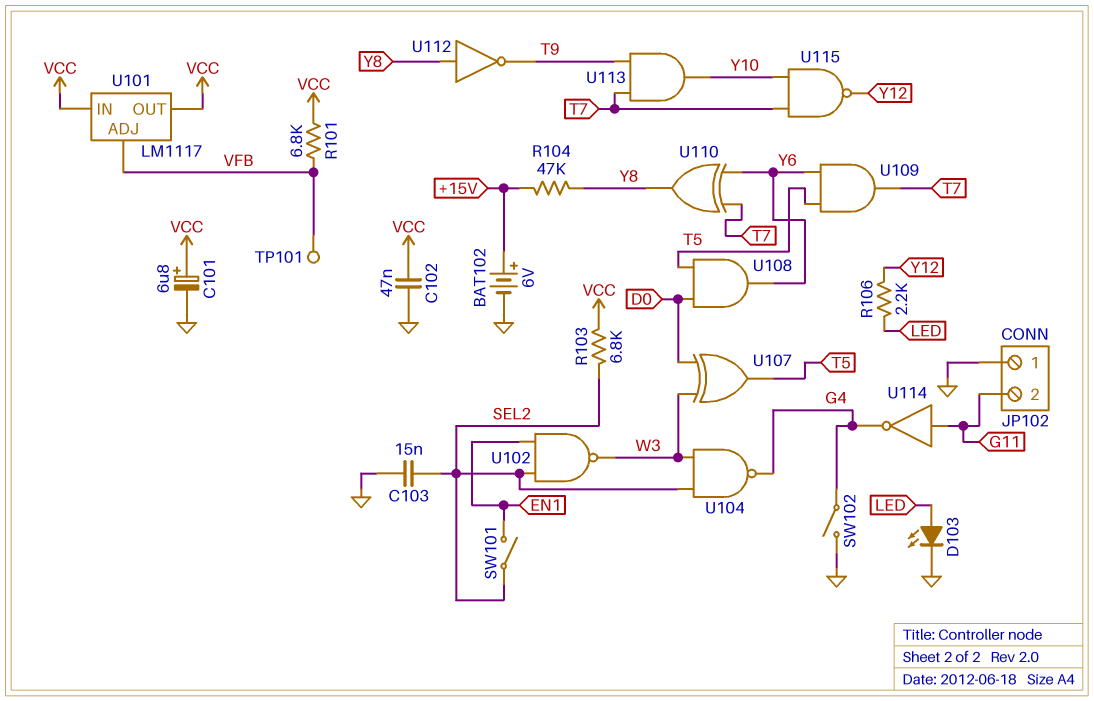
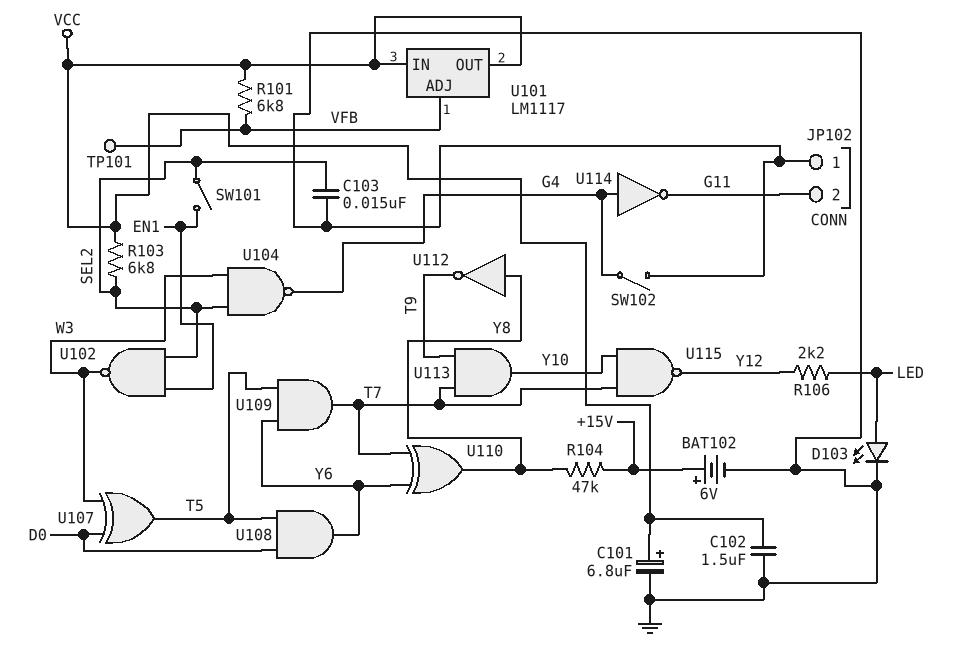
C102: 47nF (GND, VCC) -> 1.5uF (GND, VCC)
U114: NOT (in G11, out G4) -> NOT (in G4, out G11)

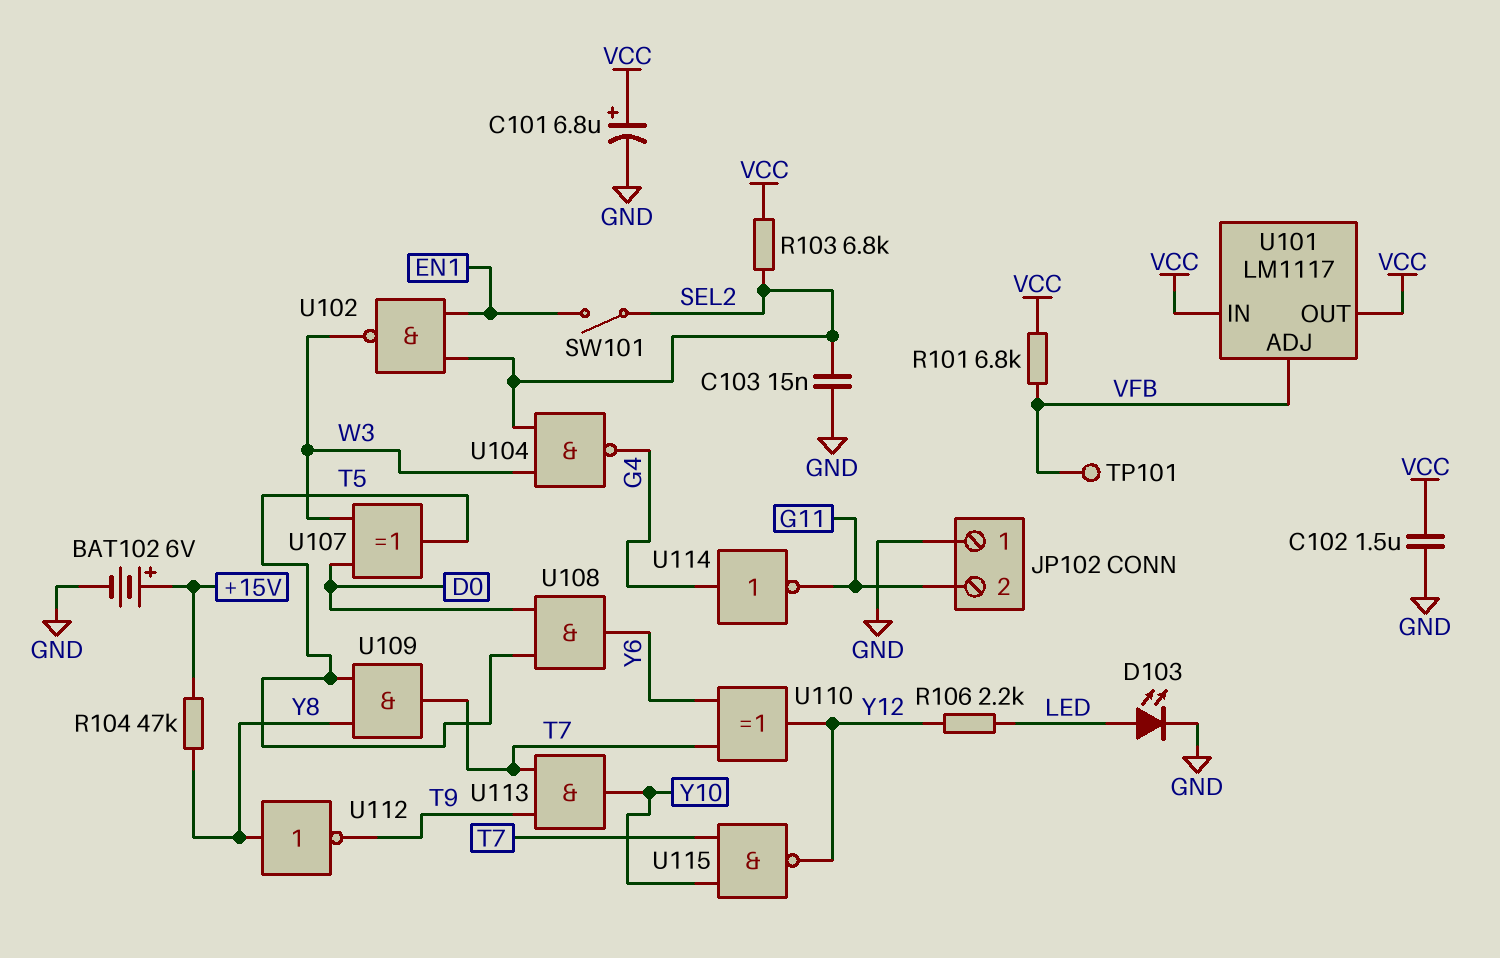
SW102: switch (G4, GND) -> none
U109: AND (in T5, in Y6, out T7) -> AND (in T5, in Y8, out T7)
U110: XOR (in T7, in Y6, out Y8) -> XOR (in T7, in Y6, out Y12)

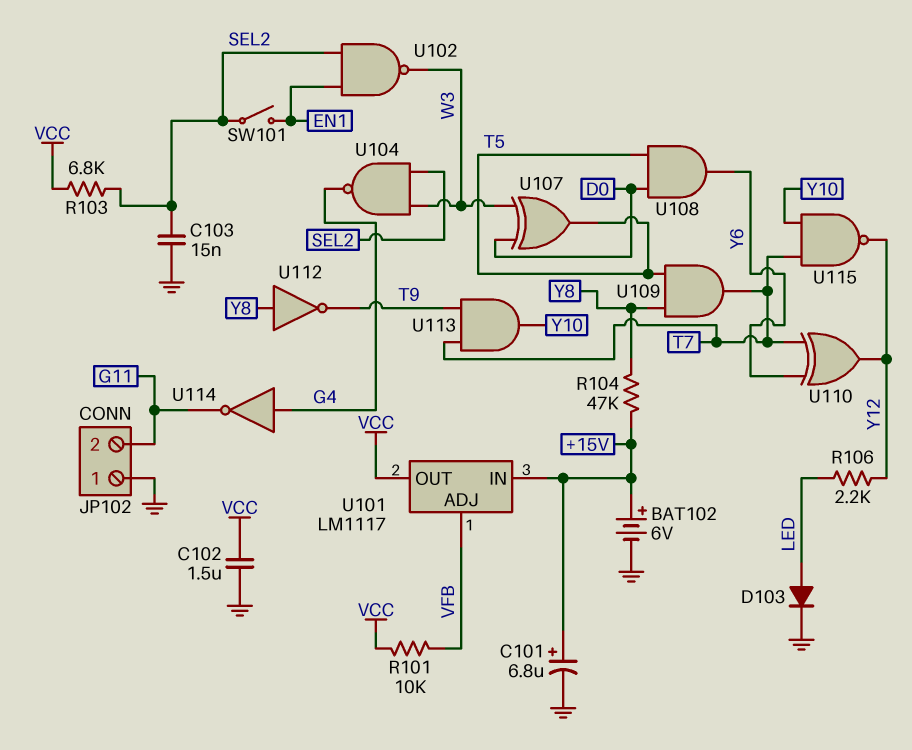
C101: 6.8uF (plus VCC, minus GND) -> 6.8uF (plus +15V, minus GND)
D103: LED (A LED, K GND) -> diode (A LED, K GND)
R101: 6.8k (VCC, VFB) -> 10k (VCC, VFB)
TP101: test point (VFB) -> none
U101 pin IN: VCC -> +15V

